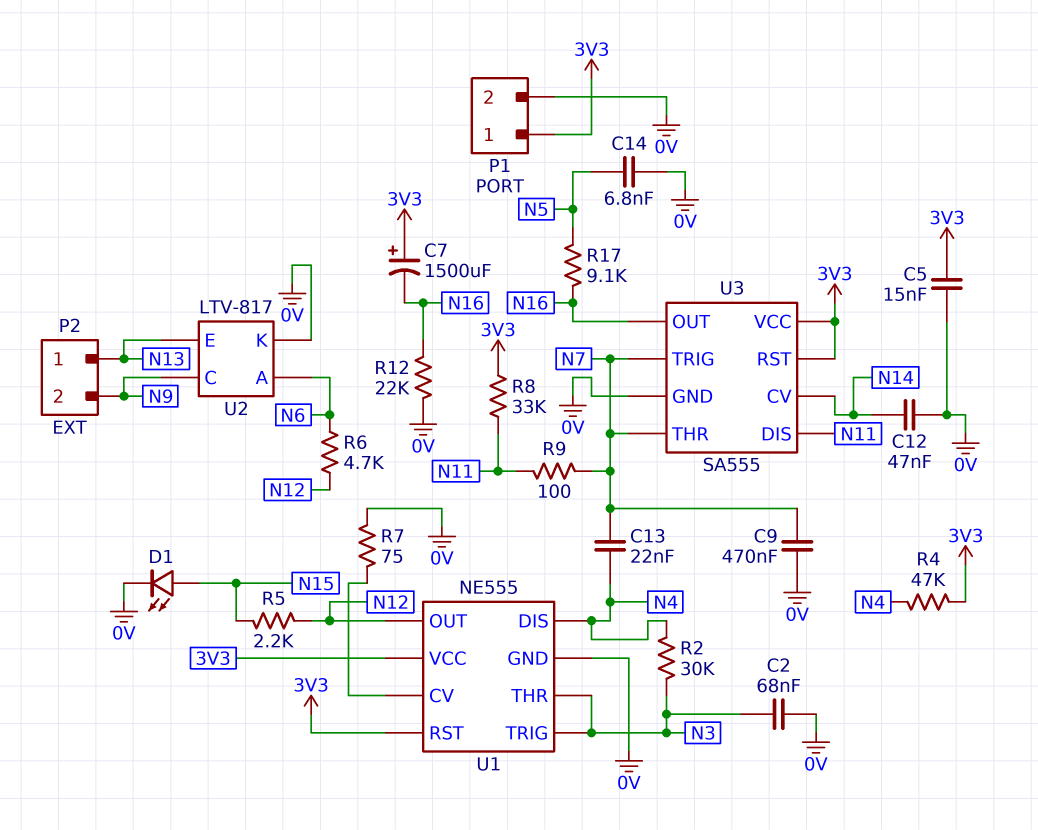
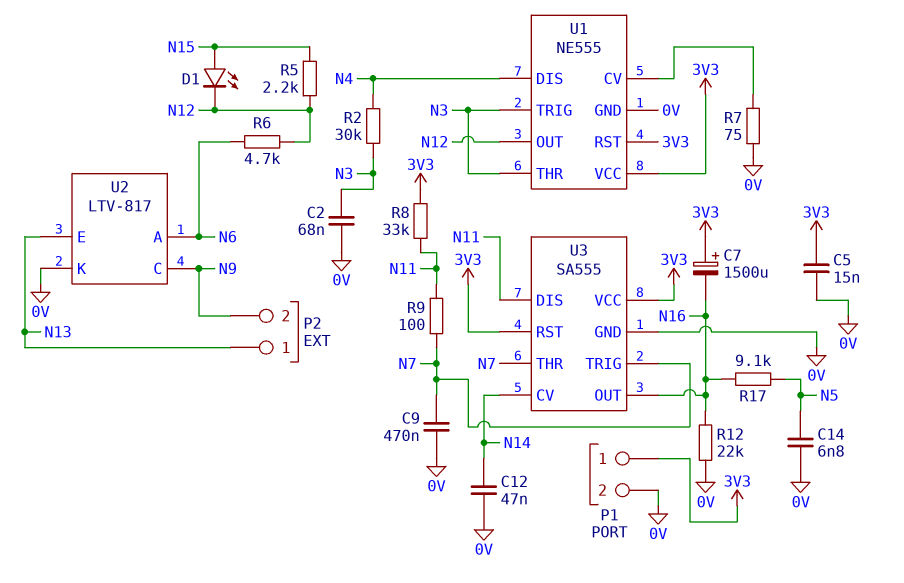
C13: 22nF (N4, N7) -> none
D1: LED (A N15, K 0V) -> LED (A N15, K N12)
R4: 47k (3V3, N4) -> none

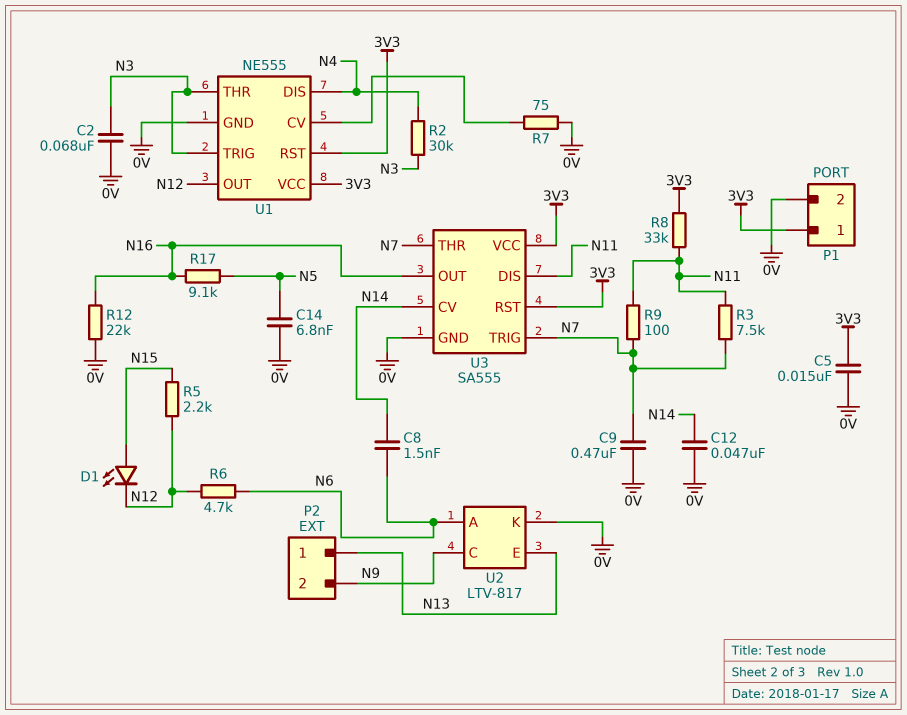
C7: 1500uF (plus 3V3, minus N16) -> none
C8: none -> 1.5nF (N6, N14)
R3: none -> 7.5k (N7, N11)

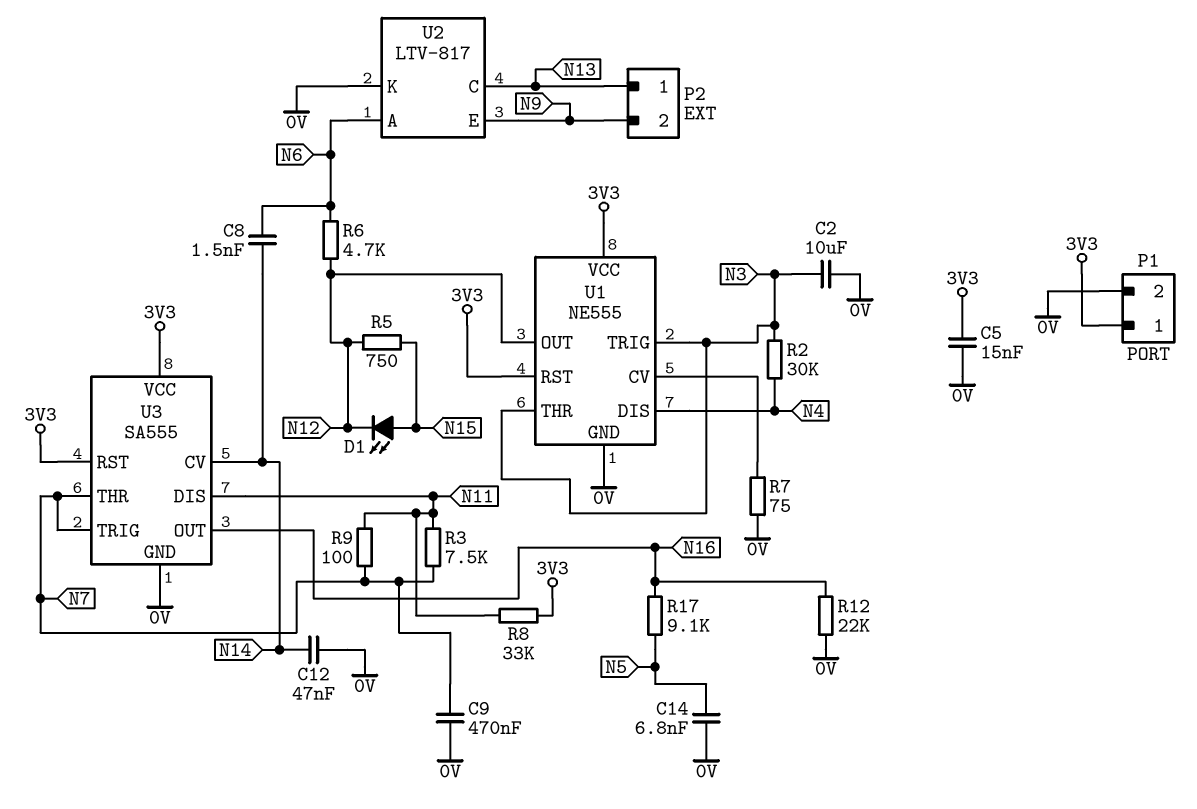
C2: 68nF (0V, N3) -> 10uF (0V, N3)
R5: 2.2k (N12, N15) -> 750 (N12, N15)
U2 pin C: N9 -> N13
U2 pin E: N13 -> N9

